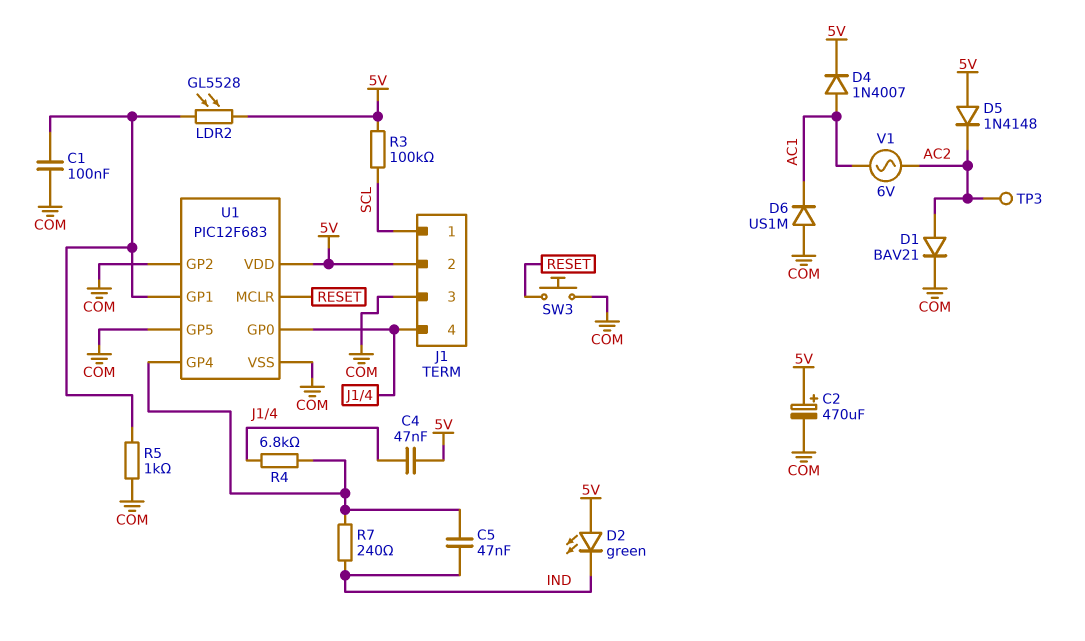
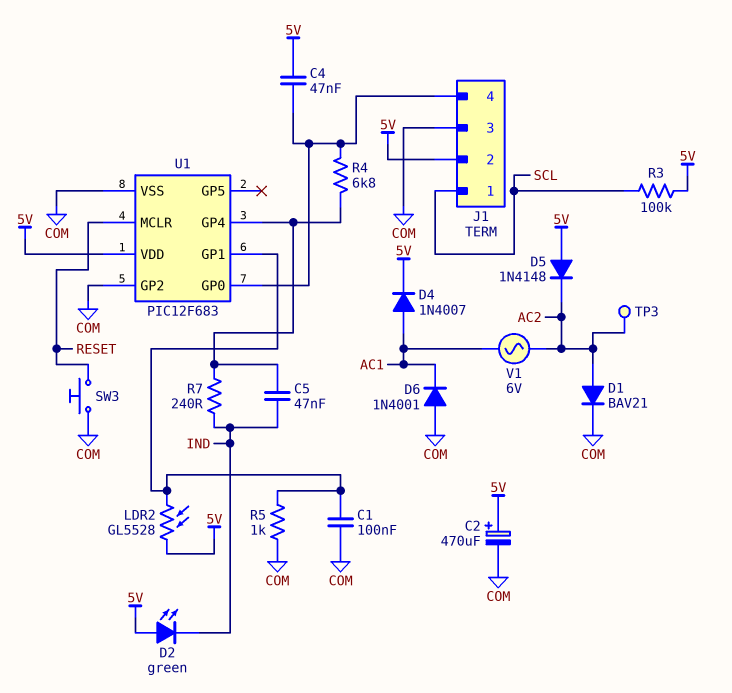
D6: diode US1M (A COM, K AC1) -> diode 1N4001 (A COM, K AC1)
U1 pin GP5: COM -> none

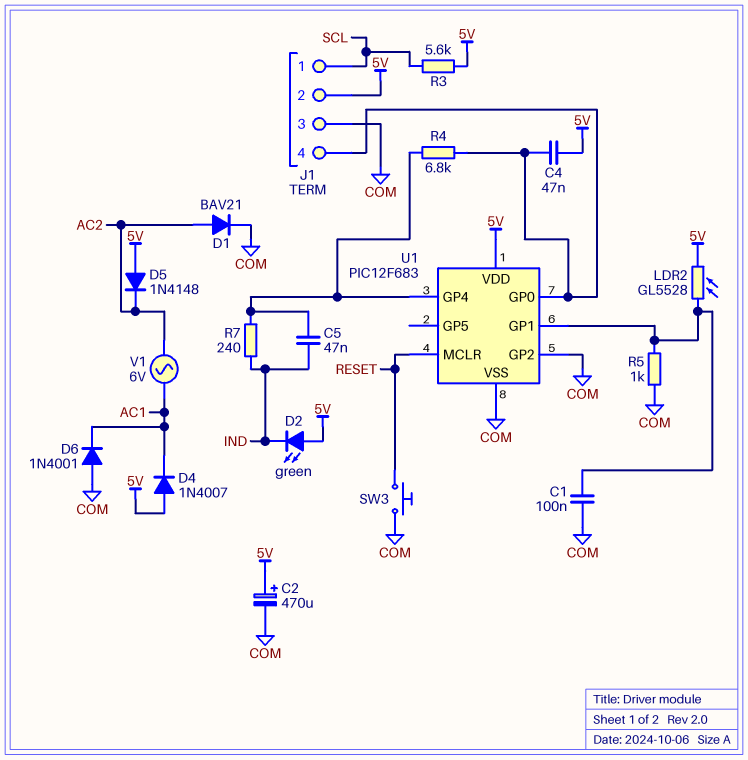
D4: diode 1N4007 (A AC1, K 5V) -> diode 1N4007 (A 5V, K AC1)
R3: 100k (5V, SCL) -> 5.6k (5V, SCL)
TP3: test point (AC2) -> none

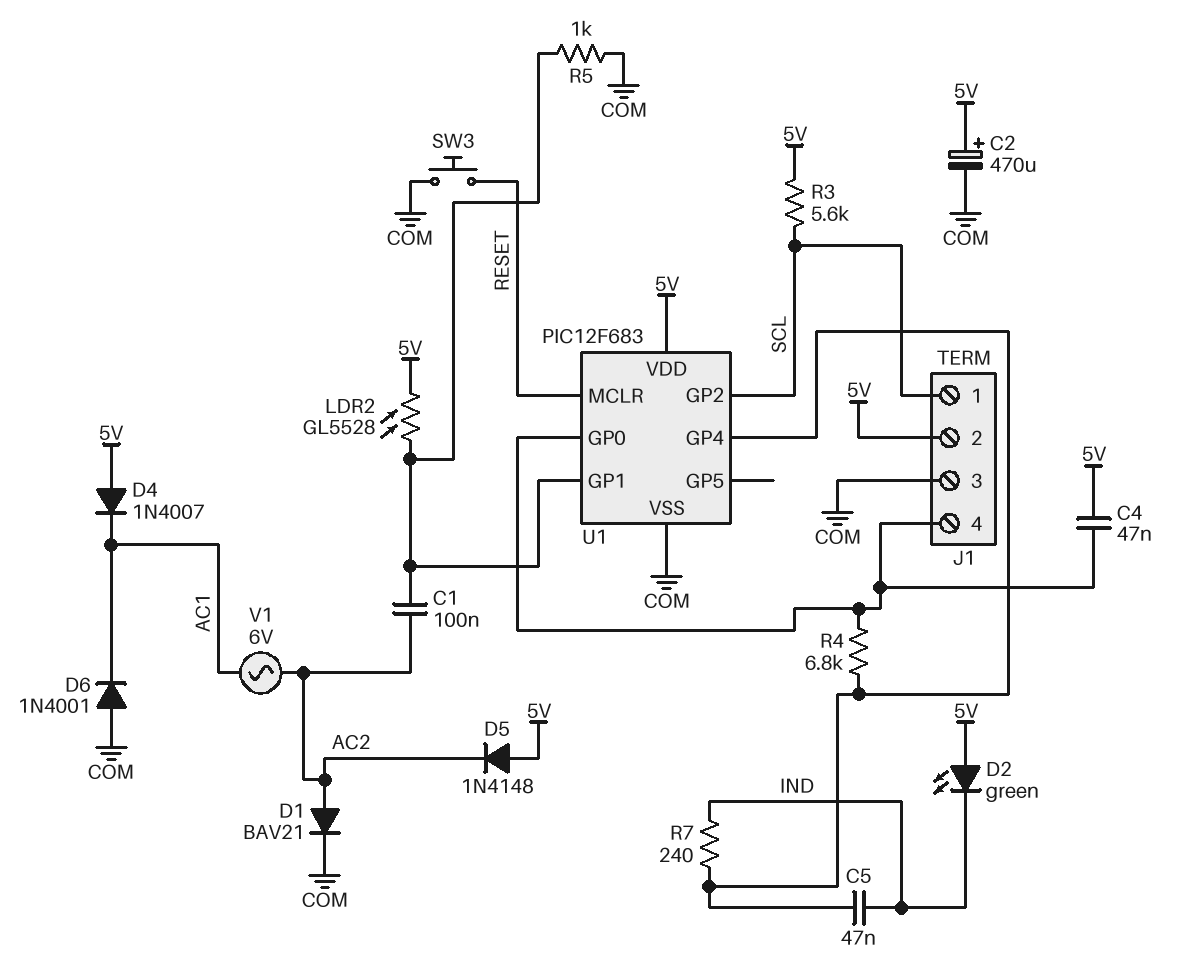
C1: 100nF (COM, U1/GP1) -> 100nF (AC2, U1/GP1)
U1 pin GP2: COM -> SCL

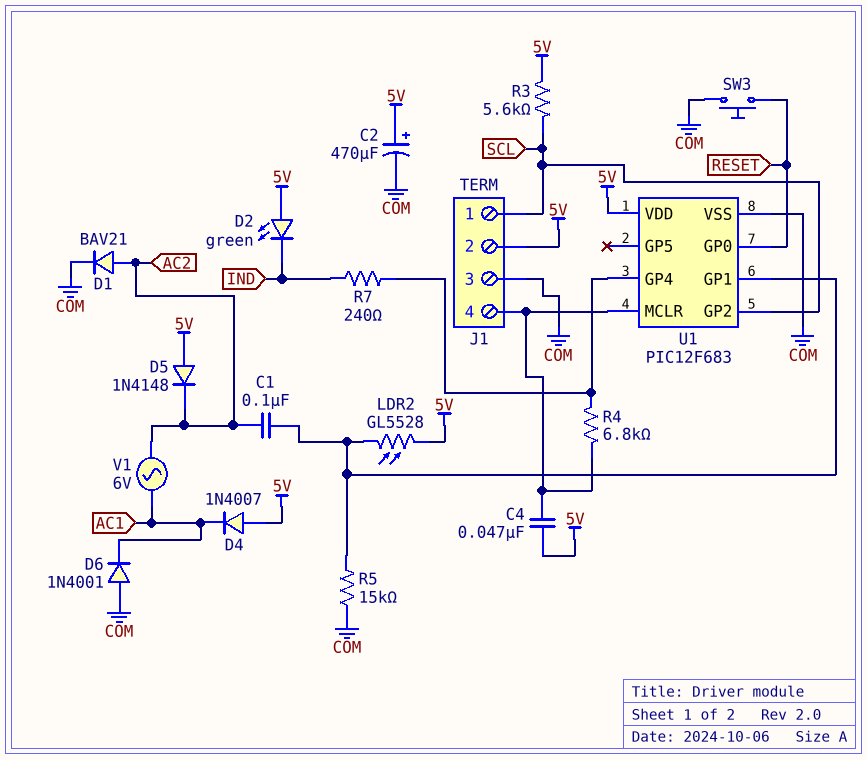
C5: 47nF (IND, U1/GP4) -> none
R5: 1k (COM, U1/GP1) -> 15k (COM, U1/GP1)
U1 pin GP0: J1/4 -> RESET
U1 pin MCLR: RESET -> J1/4

